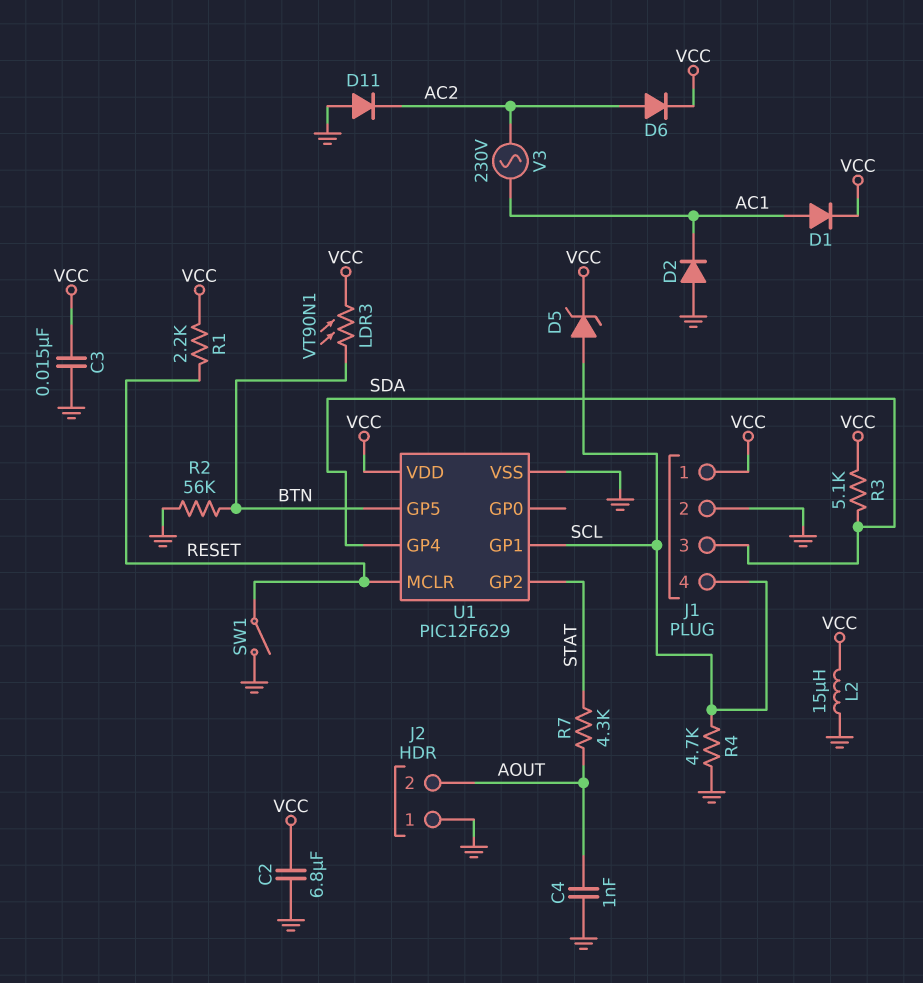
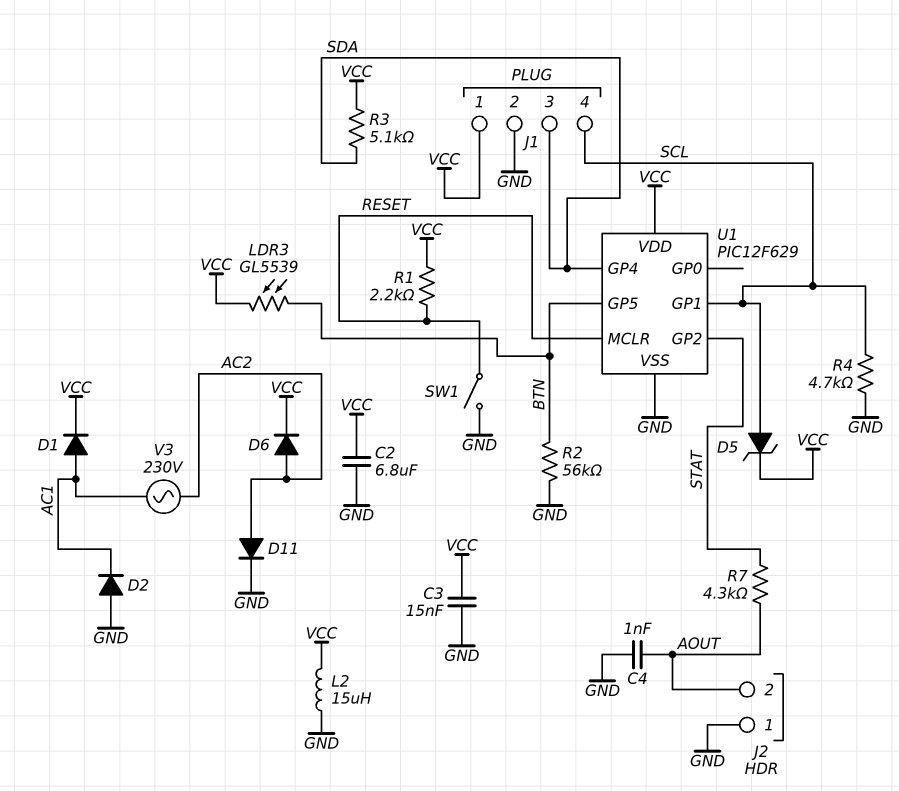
D11: diode (A GND, K AC2) -> diode (A AC2, K GND)
LDR3: VT90N1 (BTN, VCC) -> GL5539 (BTN, VCC)

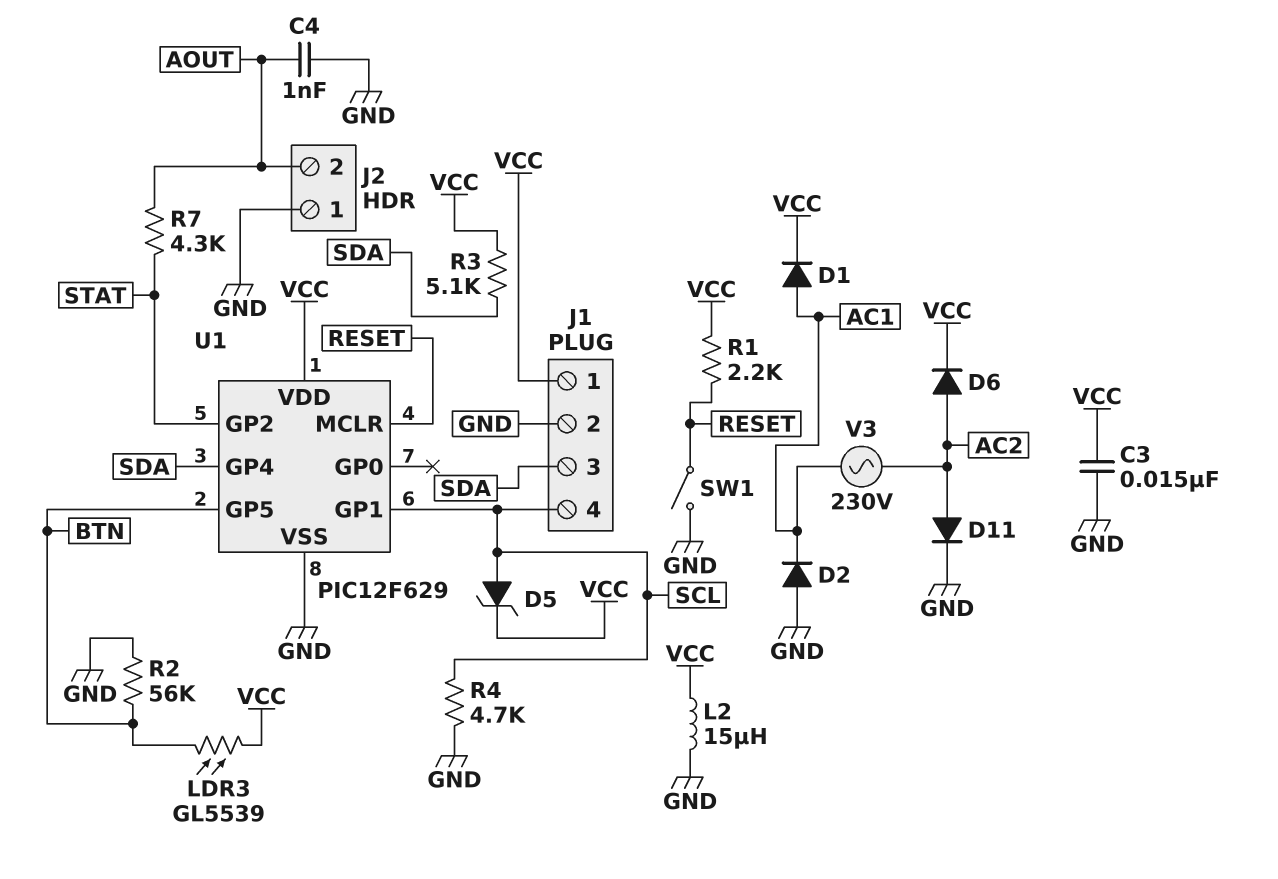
C2: 6.8uF (GND, VCC) -> none

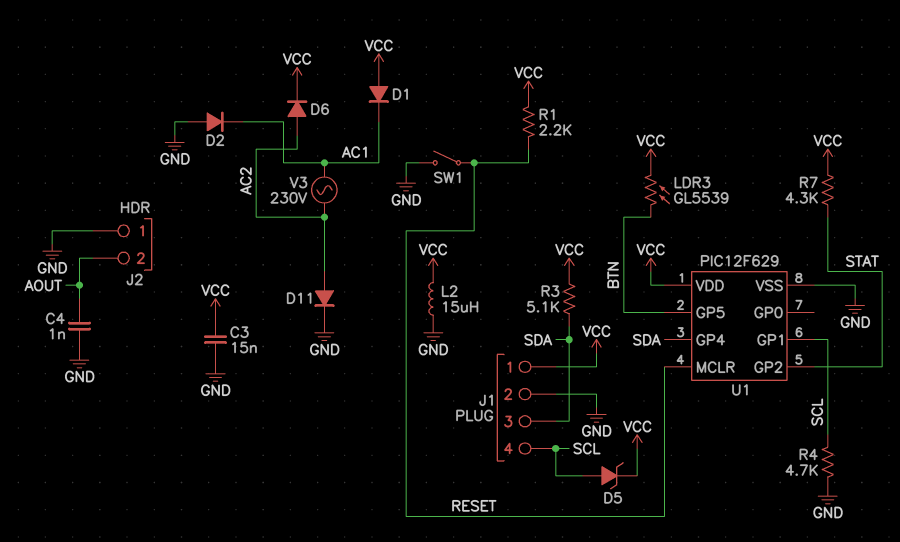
D1: diode (A AC1, K VCC) -> diode (A VCC, K AC1)
R2: 56k (BTN, GND) -> none
R7: 4.3k (AOUT, STAT) -> 4.3k (STAT, VCC)

